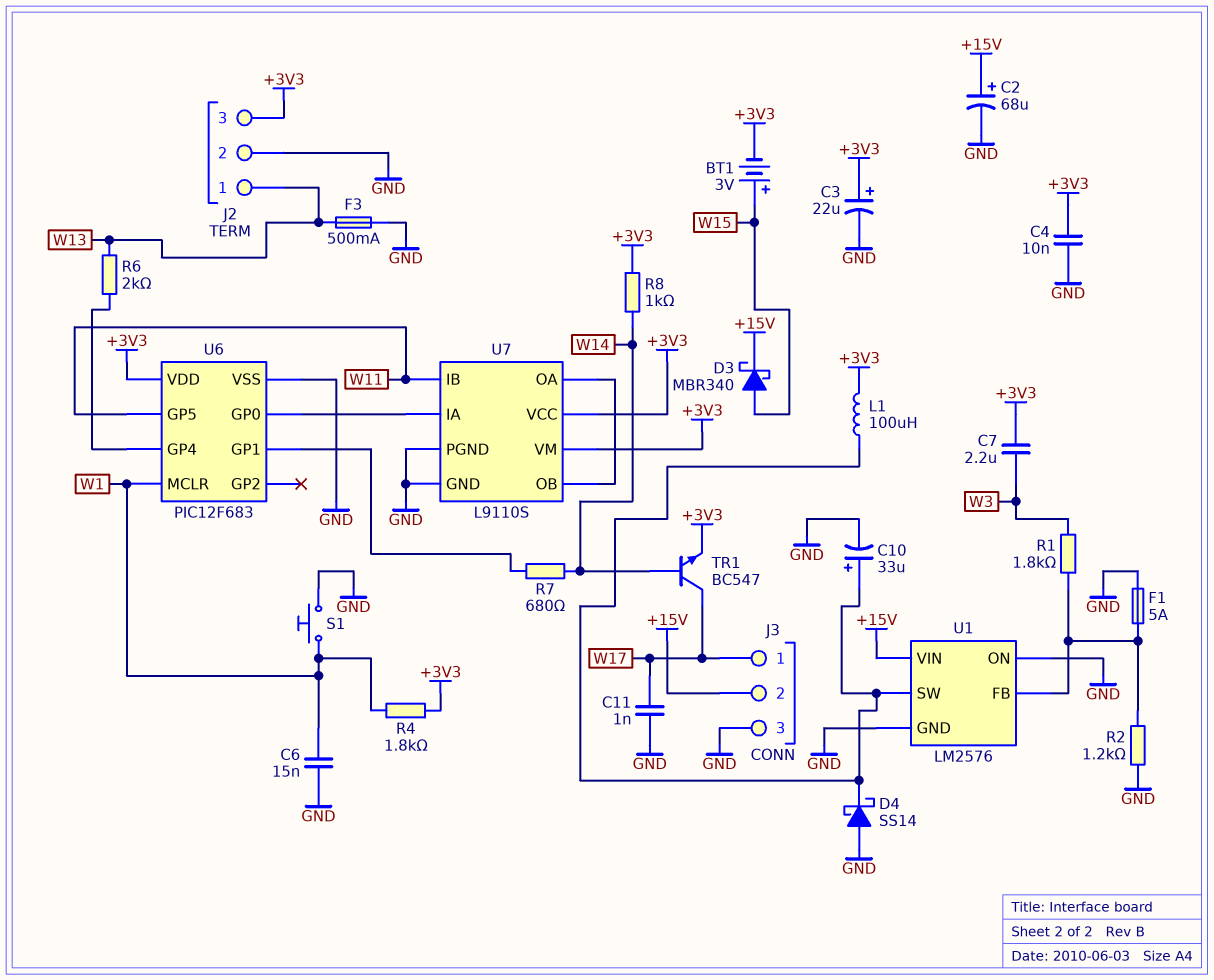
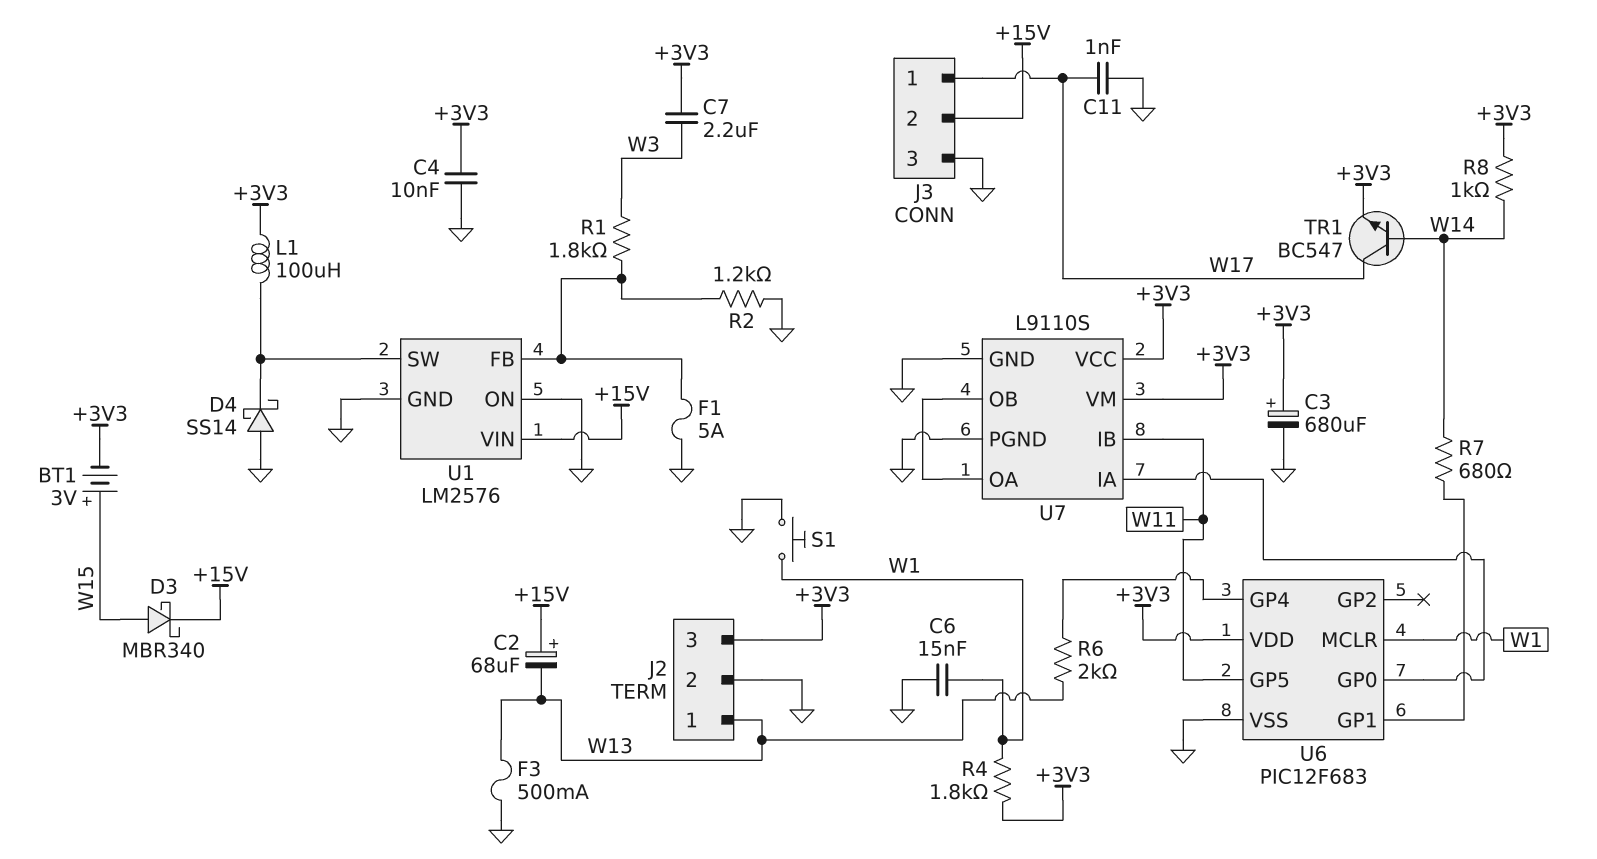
C2: 68uF (plus +15V, minus GND) -> 68uF (plus +15V, minus W13)
C3: 22uF (plus +3V3, minus GND) -> 680uF (plus +3V3, minus GND)
C10: 33uF (plus U1/SW, minus GND) -> none

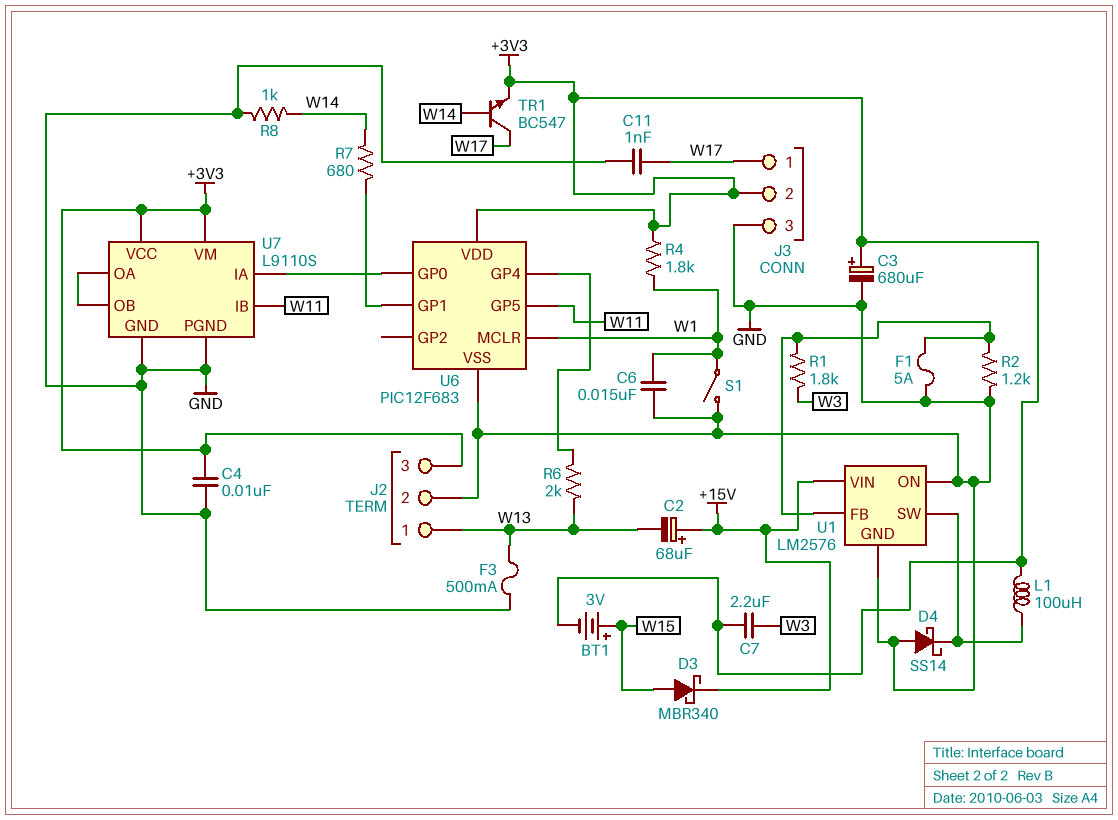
J3 pin 2: +15V -> +3V3
R8: 1k (+3V3, W14) -> 1k (GND, W14)
S1: button (GND, W1) -> switch (GND, W1)

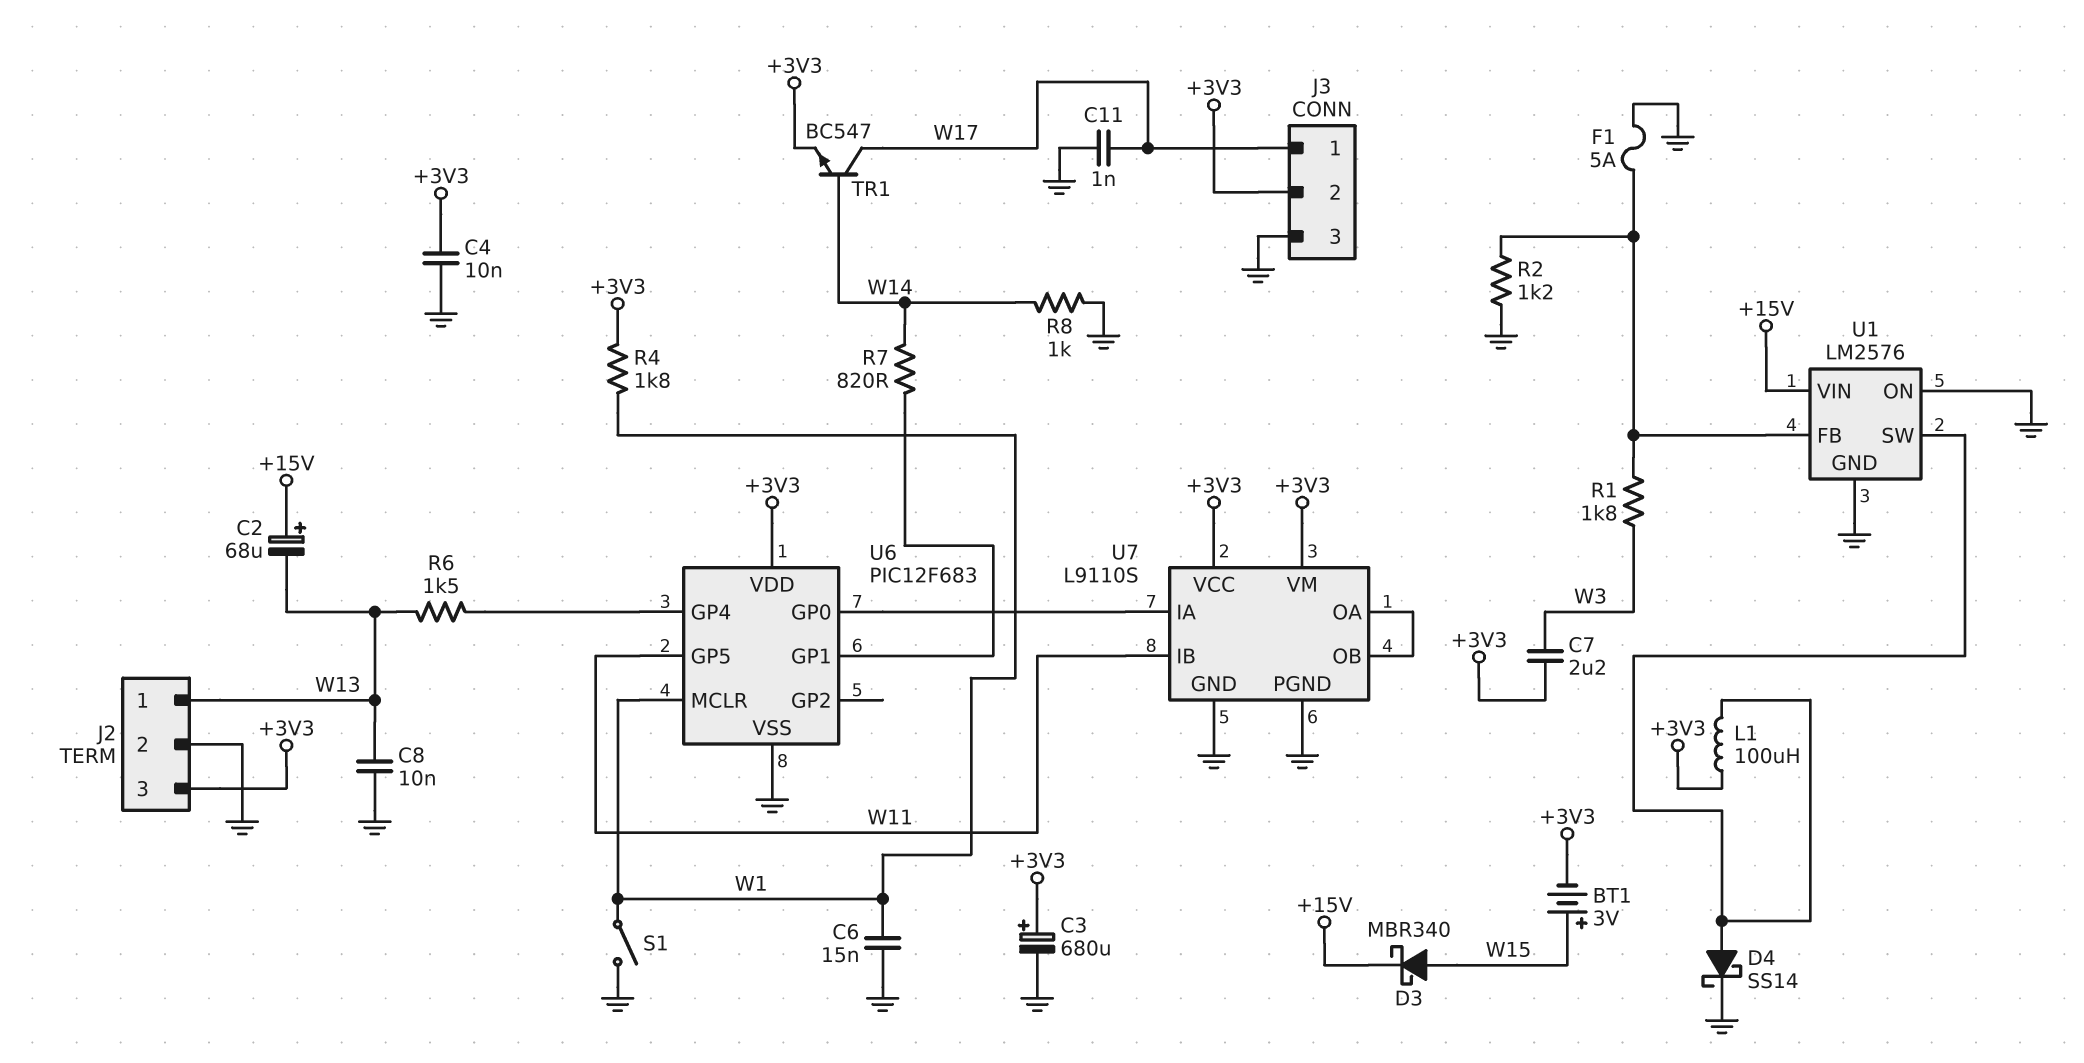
C8: none -> 10nF (GND, W13)
D4: schottky SS14 (A GND, K U1/SW) -> schottky SS14 (A U1/SW, K GND)
F3: 500mA (GND, W13) -> none
R6: 2k (U6/GP4, W13) -> 1.5k (U6/GP4, W13)
R7: 680 (U6/GP1, W14) -> 820 (U6/GP1, W14)

